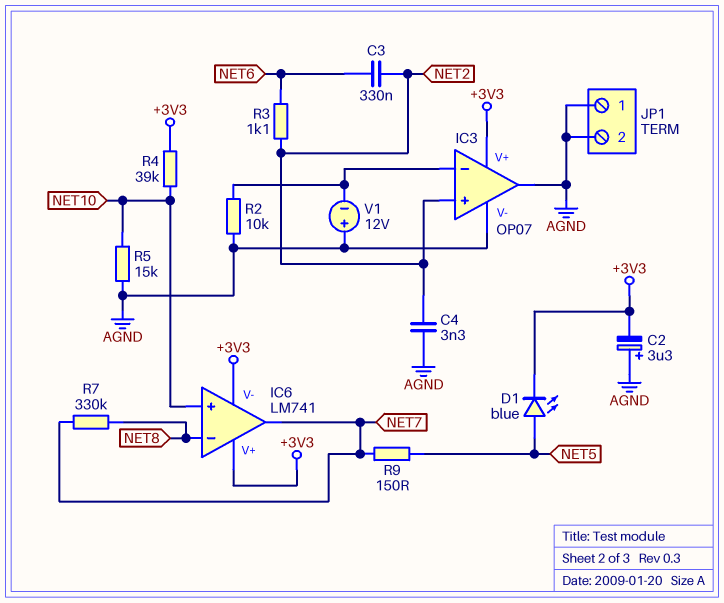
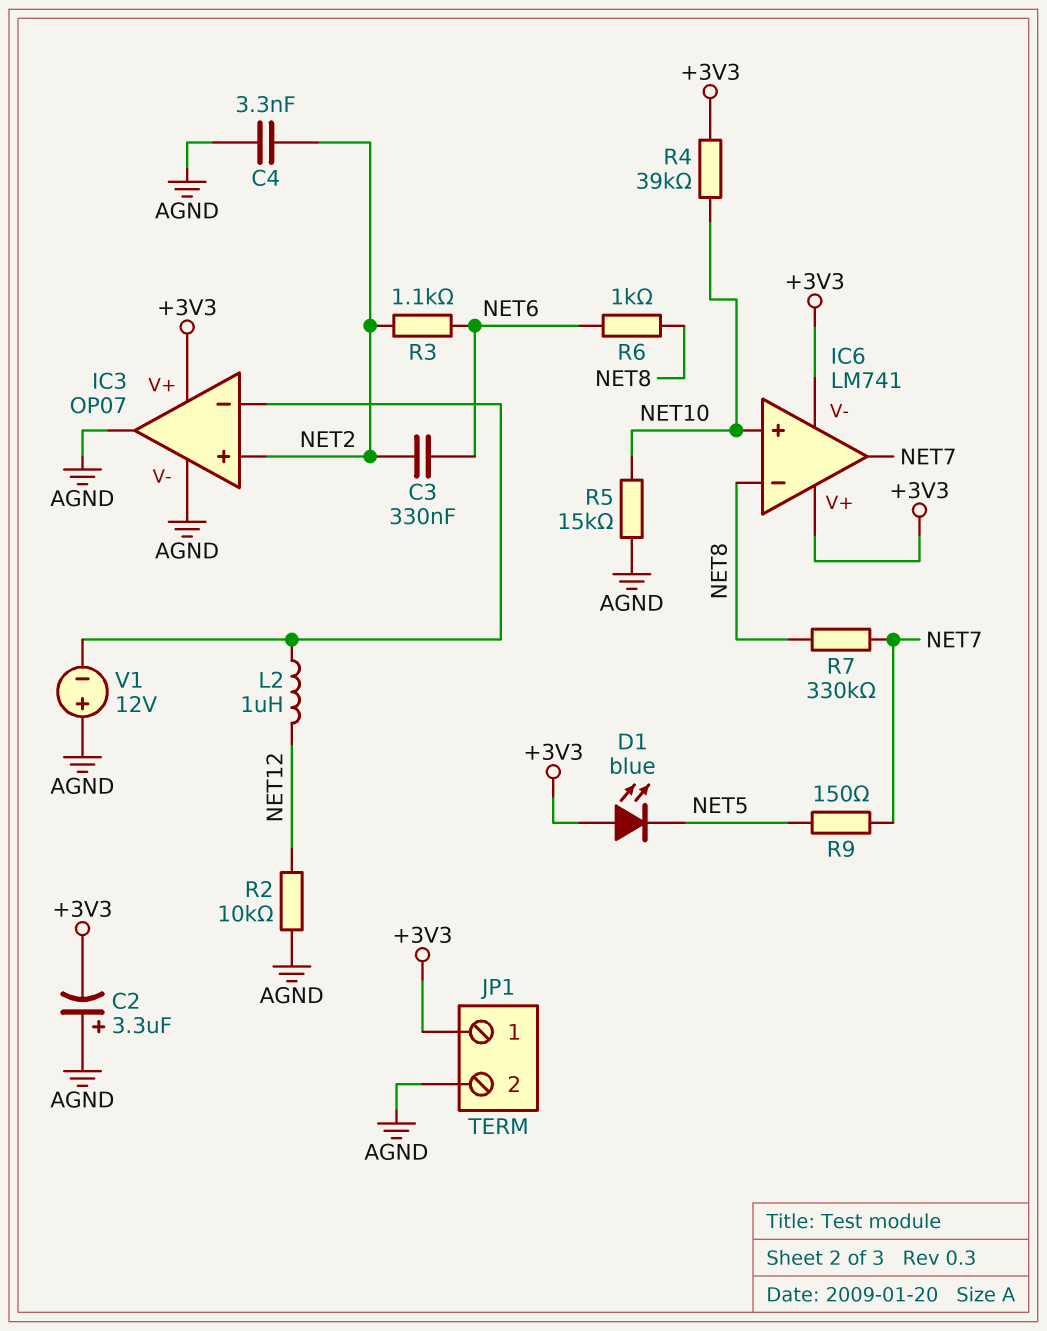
D1: LED blue (A NET5, K +3V3) -> LED blue (A +3V3, K NET5)
JP1 pin 1: AGND -> +3V3
L2: none -> 1uH (IC3/in-, NET12)
R2: 10k (AGND, IC3/in-) -> 10k (AGND, NET12)
R6: none -> 1k (NET6, NET8)

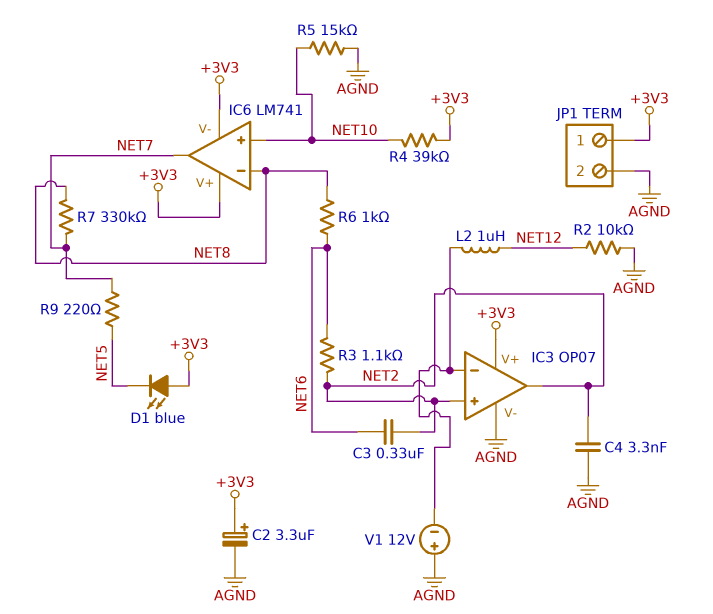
C2: 3.3uF (plus AGND, minus +3V3) -> 3.3uF (plus +3V3, minus AGND)
IC3 pin out: AGND -> NET2
R9: 150 (NET5, NET7) -> 220 (NET5, NET7)

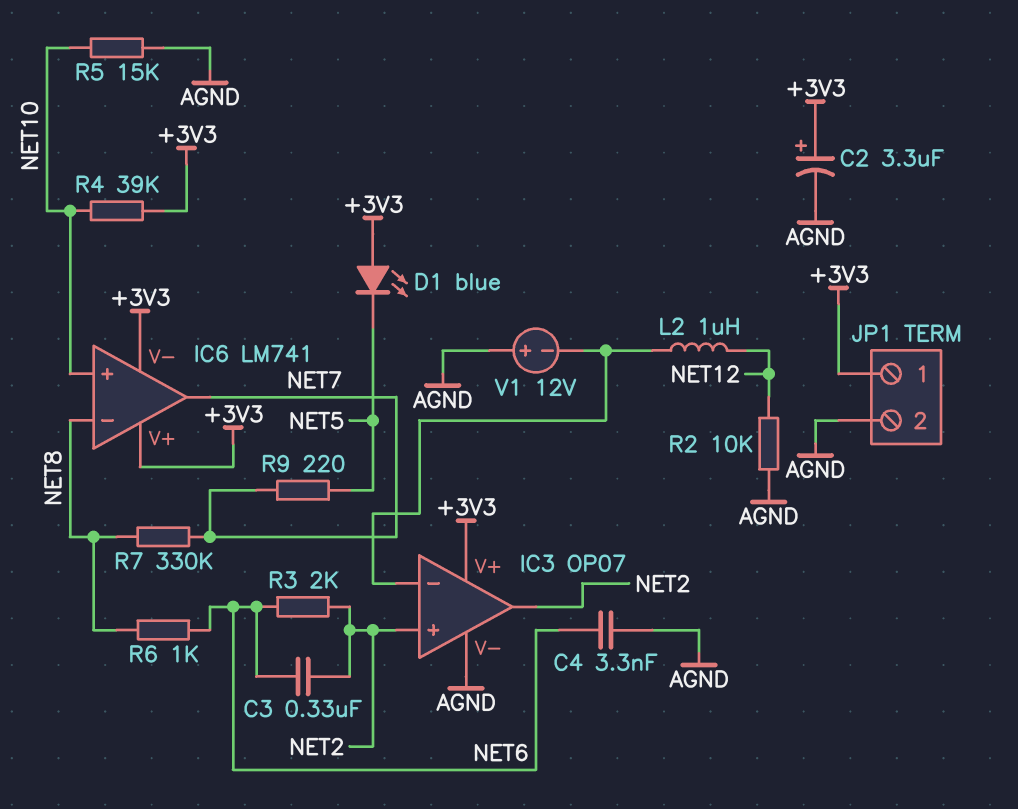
C4: 3.3nF (AGND, NET2) -> 3.3nF (AGND, NET6)
R3: 1.1k (NET2, NET6) -> 2k (NET2, NET6)

